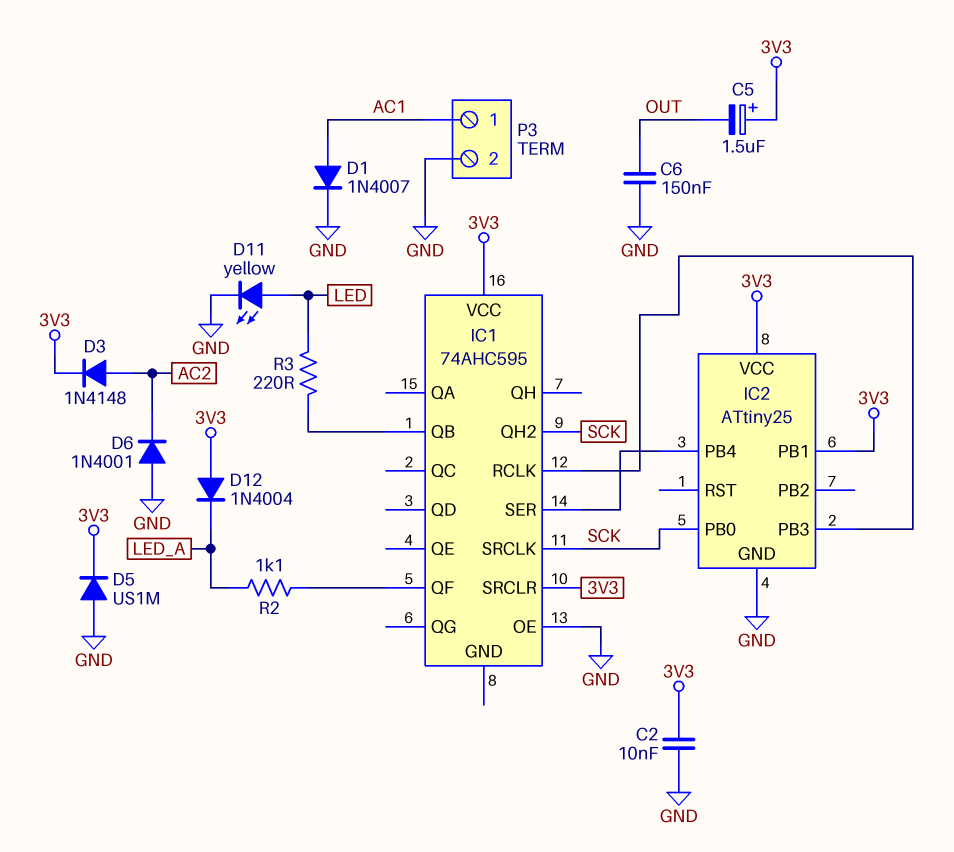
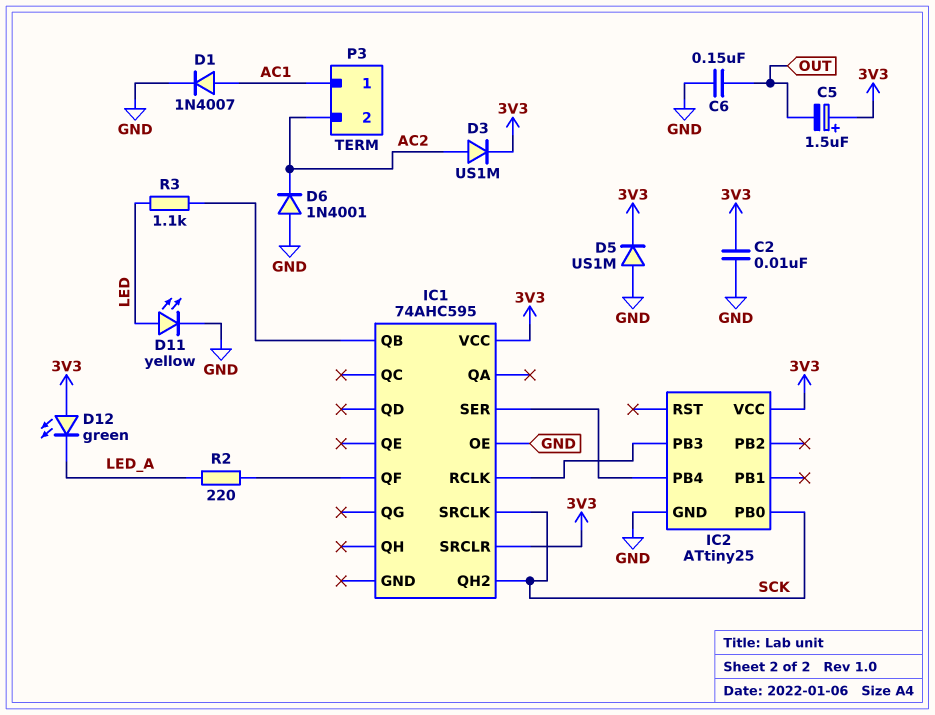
D3: diode 1N4148 (A AC2, K 3V3) -> diode US1M (A AC2, K 3V3)
D12: diode 1N4004 (A 3V3, K LED_A) -> LED green (A 3V3, K LED_A)
IC2 pin PB1: 3V3 -> none
P3 pin 2: GND -> AC2
R2: 1.1k (IC1/QF, LED_A) -> 220 (IC1/QF, LED_A)
R3: 220 (IC1/QB, LED) -> 1.1k (IC1/QB, LED)

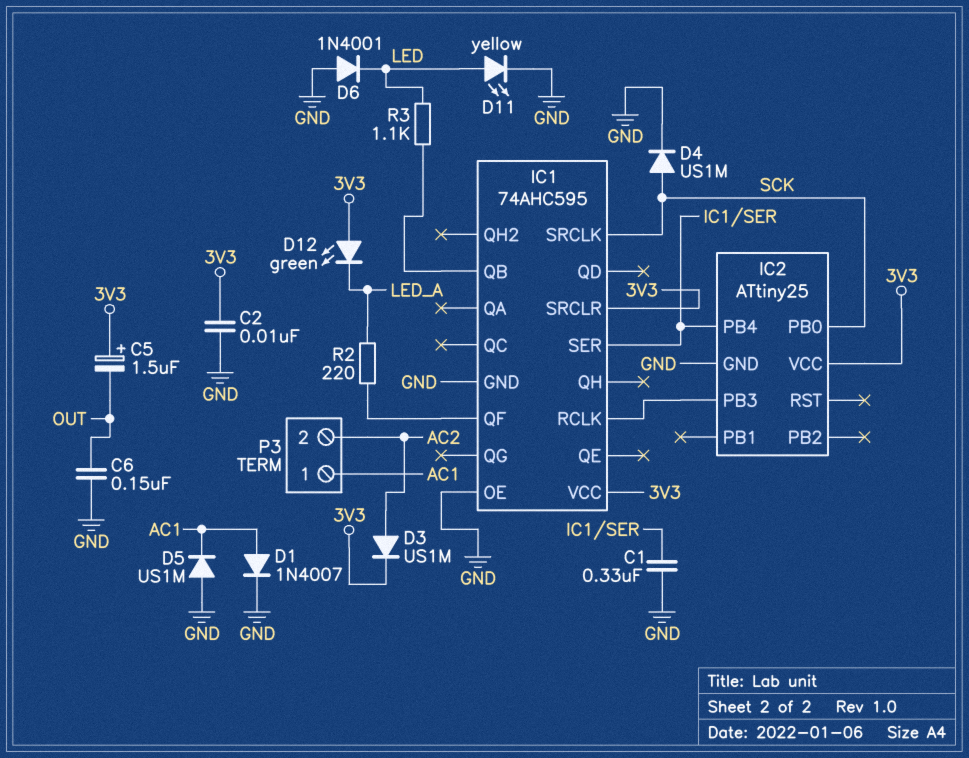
C1: none -> 330nF (GND, IC1/SER)
D4: none -> diode US1M (A SCK, K GND)
D5: diode US1M (A GND, K 3V3) -> diode US1M (A GND, K AC1)
D6: diode 1N4001 (A GND, K AC2) -> diode 1N4001 (A GND, K LED)
IC1 pin GND: none -> GND
IC1 pin QH2: SCK -> none

